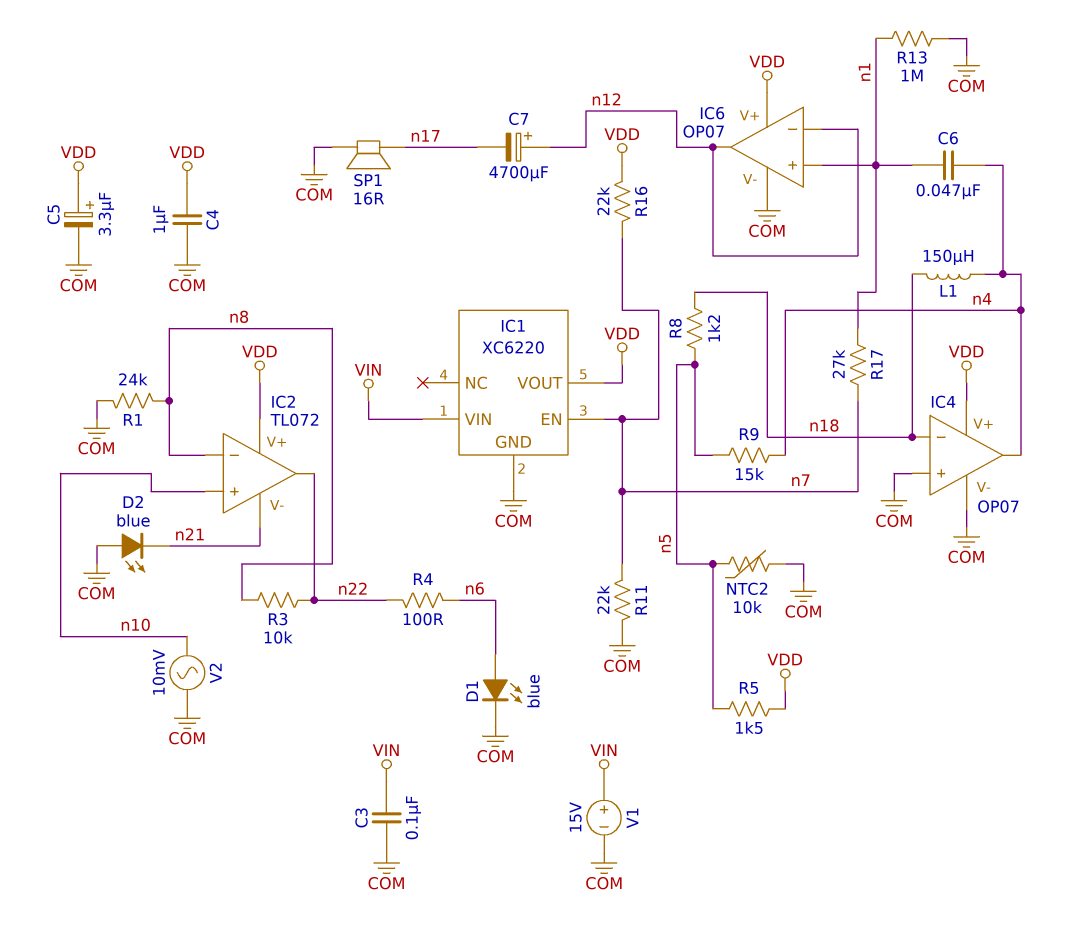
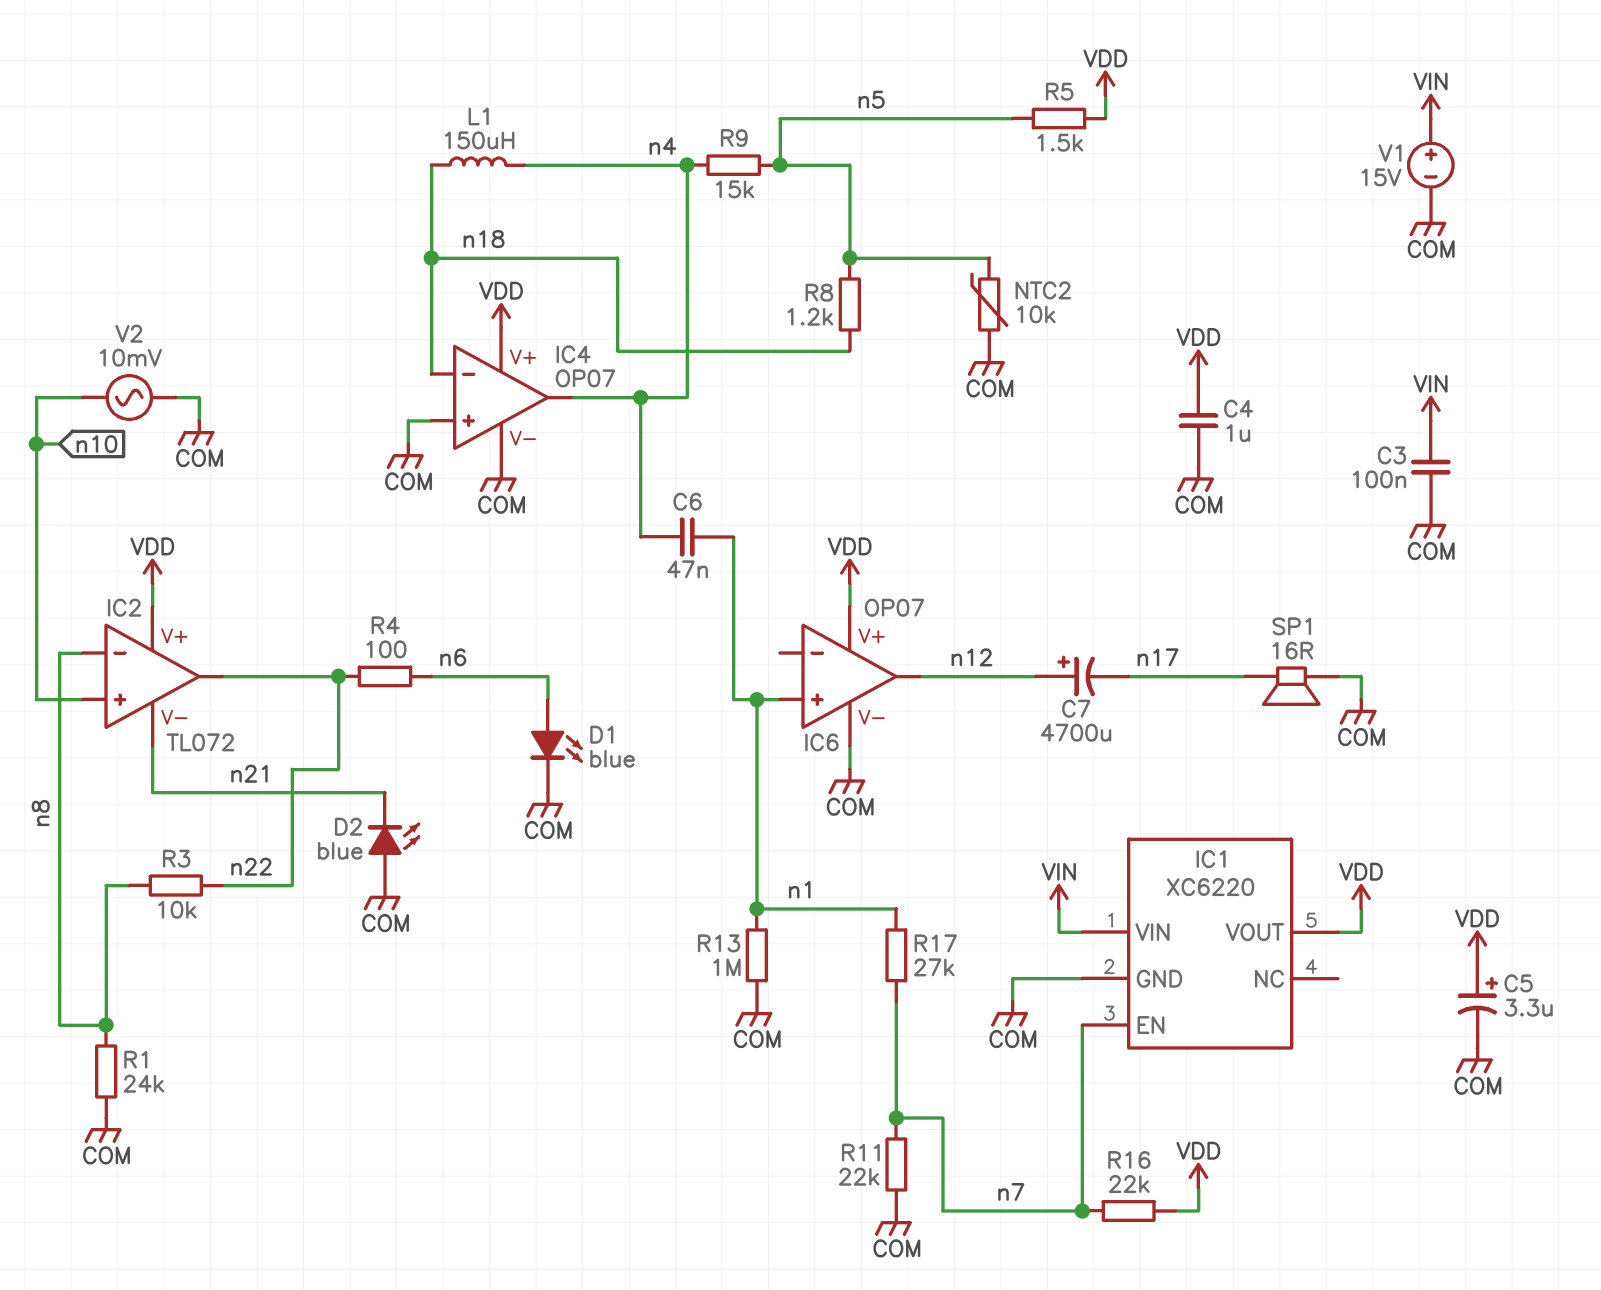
IC6 pin in-: n12 -> none

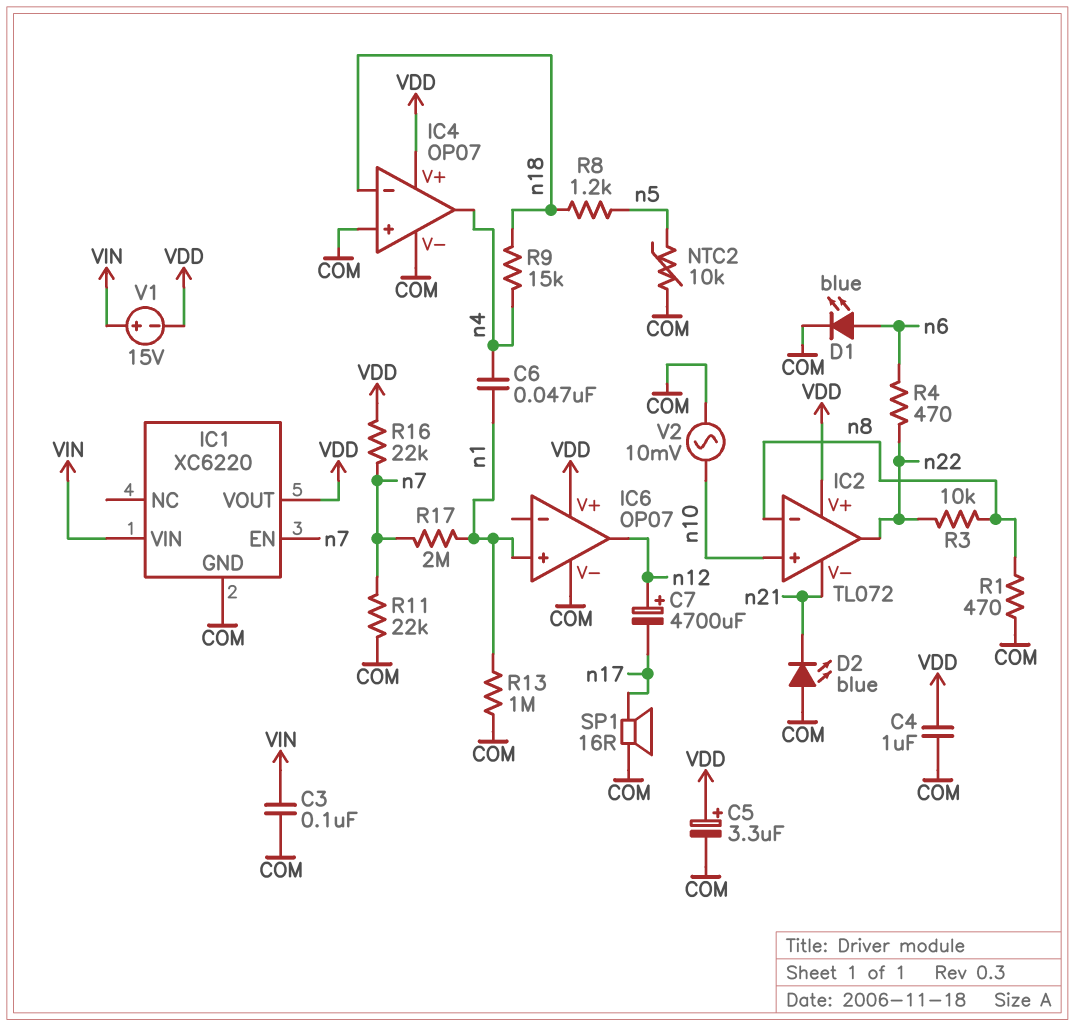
L1: 150uH (n4, n18) -> none
R1: 24k (COM, n8) -> 470 (COM, n8)
R4: 100 (n6, n22) -> 470 (n6, n22)
R5: 1.5k (VDD, n5) -> none
R9: 15k (n4, n5) -> 15k (n4, n18)
R17: 27k (n1, n7) -> 2M (n1, n7)
V1: 15V (plus VIN, minus COM) -> 15V (plus VIN, minus VDD)

